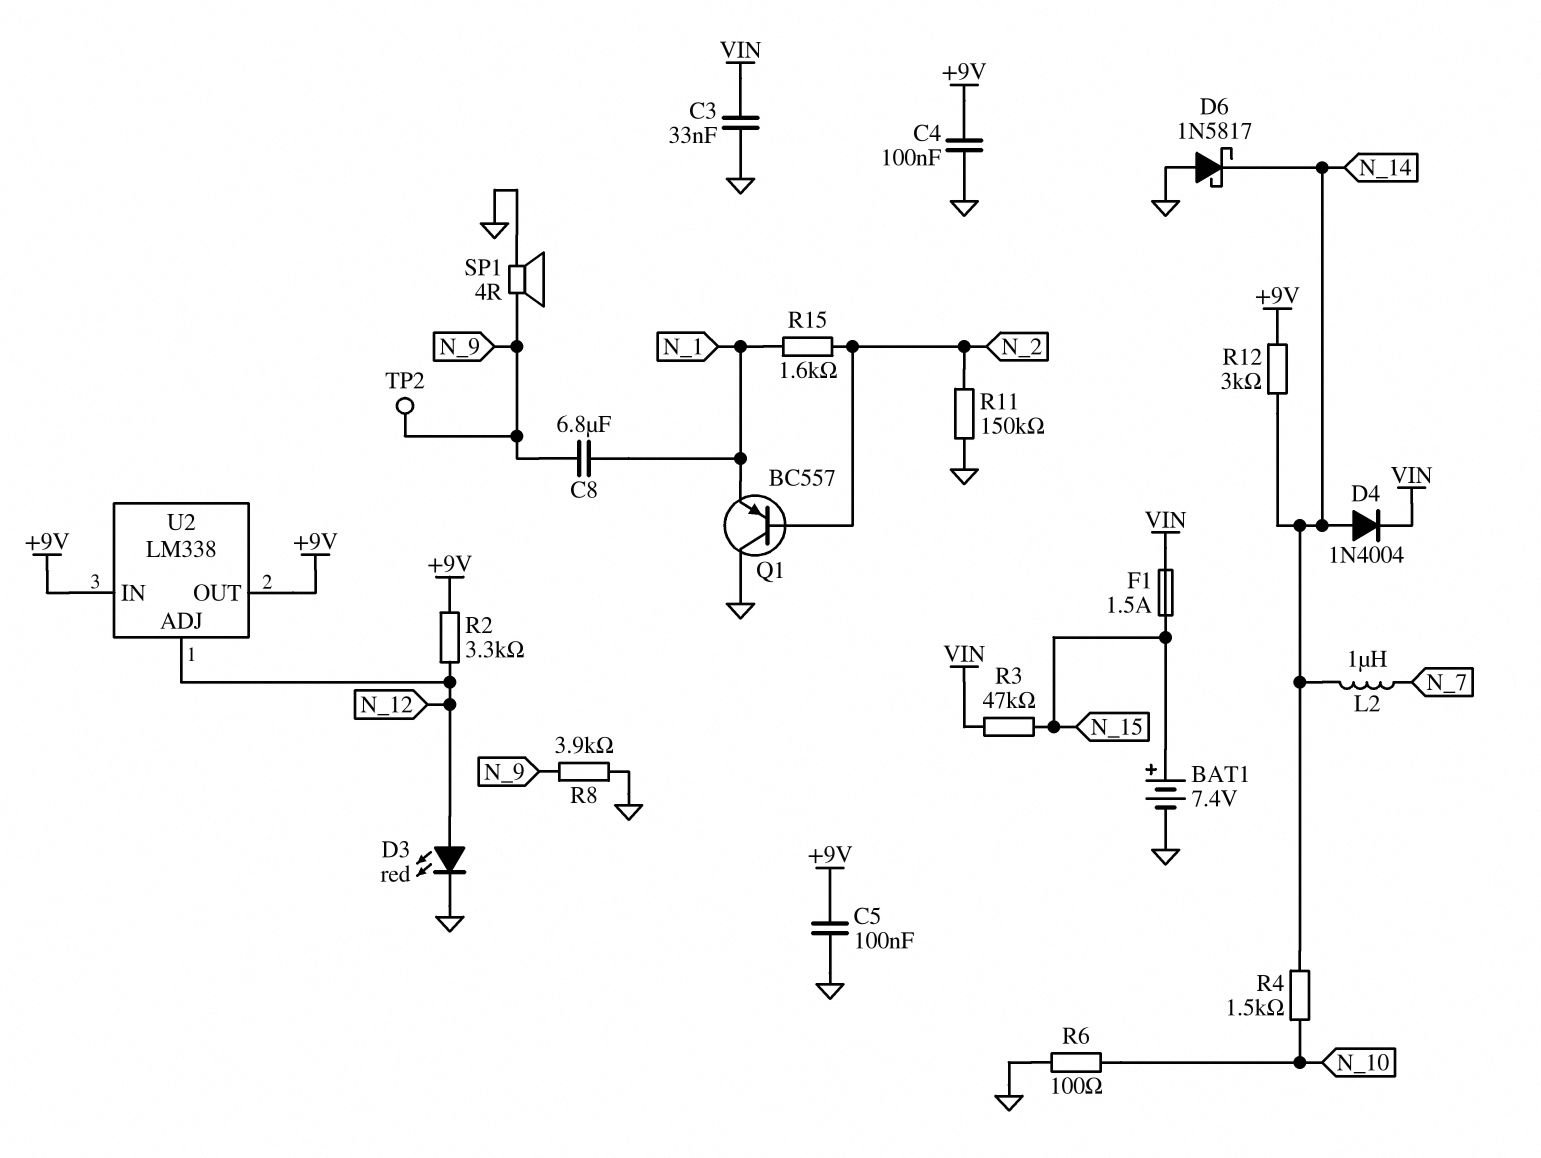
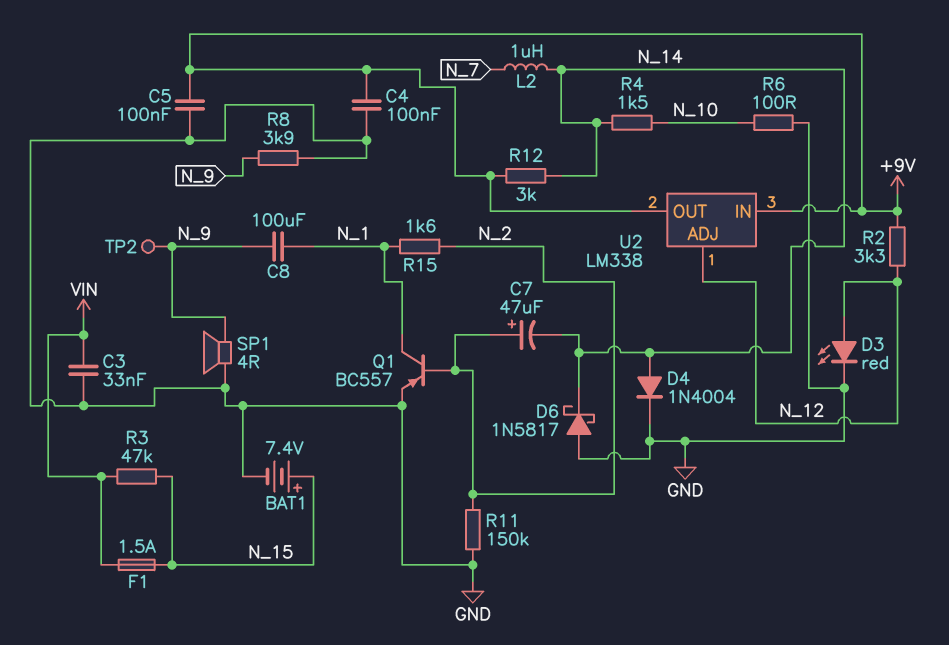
C7: none -> 47uF (plus N_2, minus N_14)
C8: 6.8uF (N_1, N_9) -> 100uF (N_1, N_9)
D4: diode 1N4004 (A N_14, K VIN) -> diode 1N4004 (A N_14, K GND)
Q1: PNP BC557 (B N_2, C GND, E N_1) -> PNP BC557 (B N_2, C N_1, E GND)

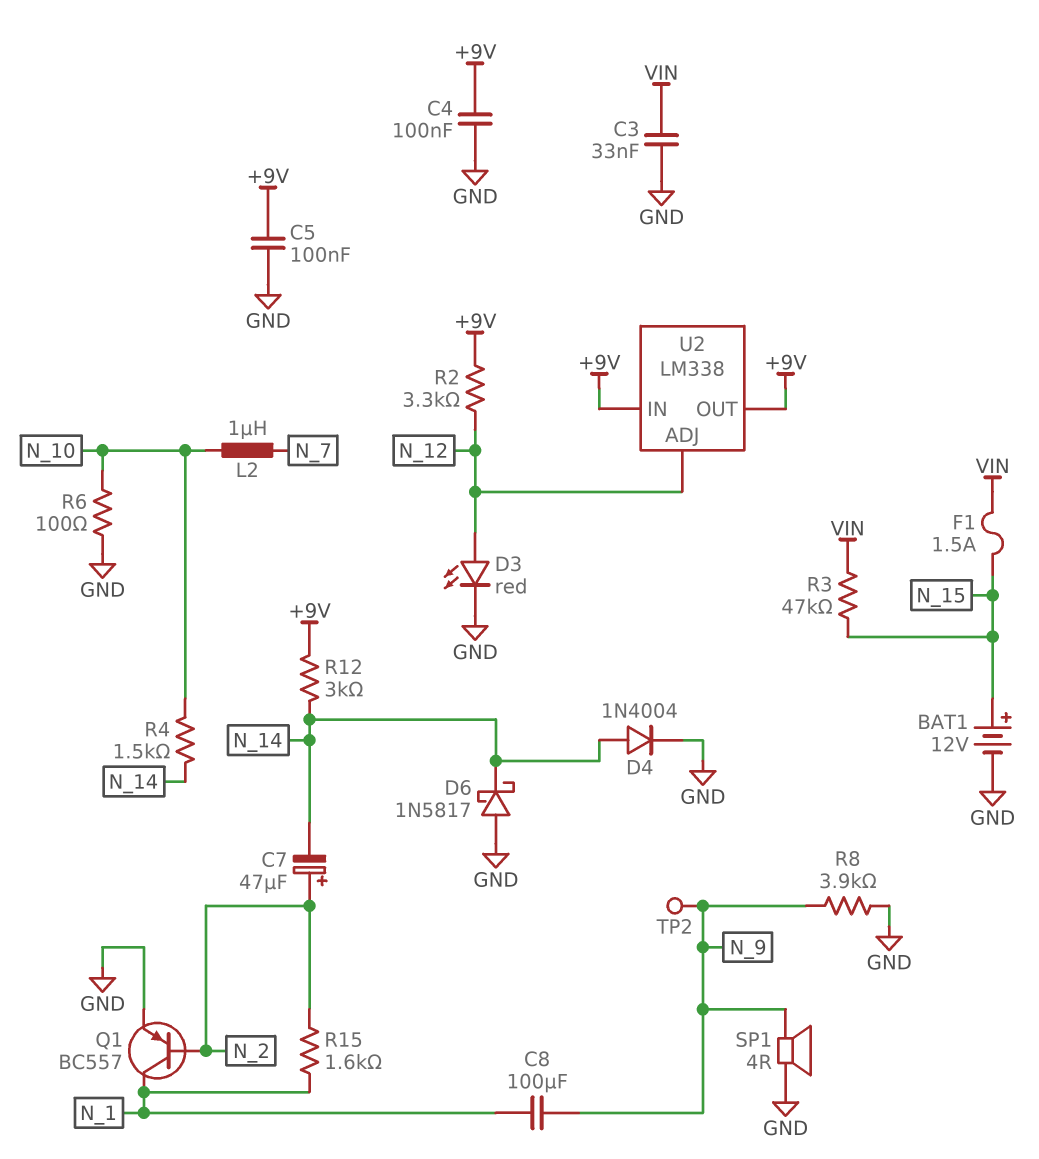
BAT1: 7.4V (plus N_15, minus GND) -> 12V (plus N_15, minus GND)
L2: 1uH (N_7, N_14) -> 1uH (N_7, N_10)
R11: 150k (GND, N_2) -> none

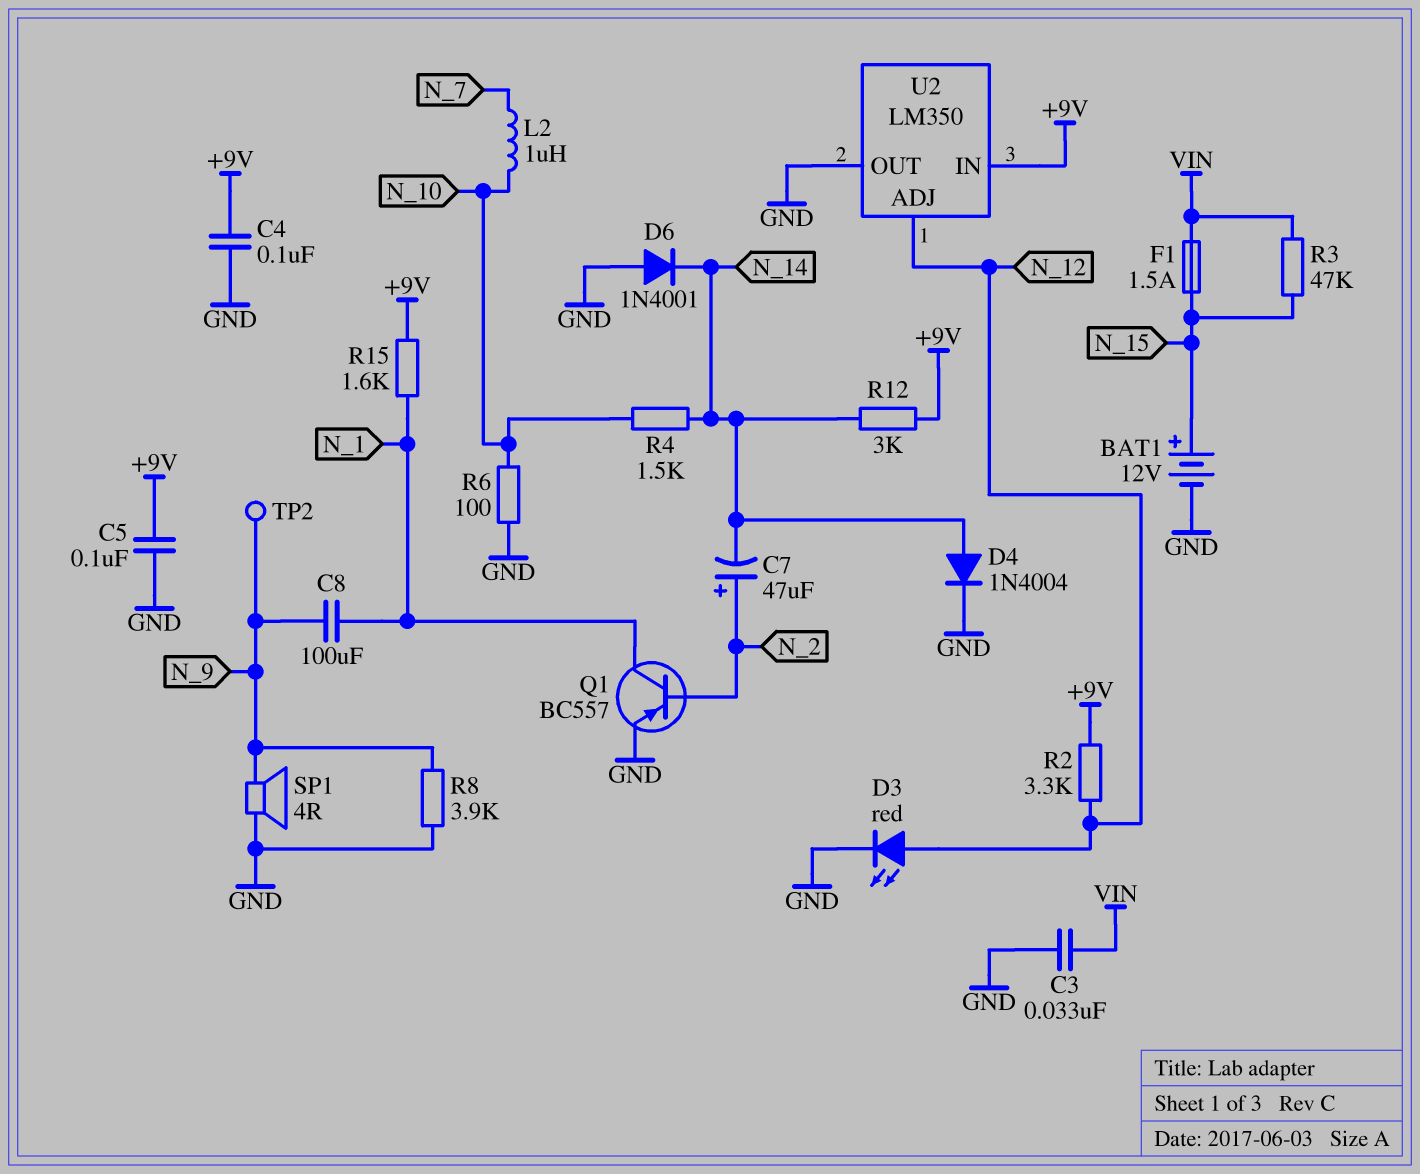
D6: schottky 1N5817 (A GND, K N_14) -> diode 1N4001 (A GND, K N_14)
R15: 1.6k (N_1, N_2) -> 1.6k (+9V, N_1)
U2: LM338 -> LM350
U2 pin OUT: +9V -> GND

